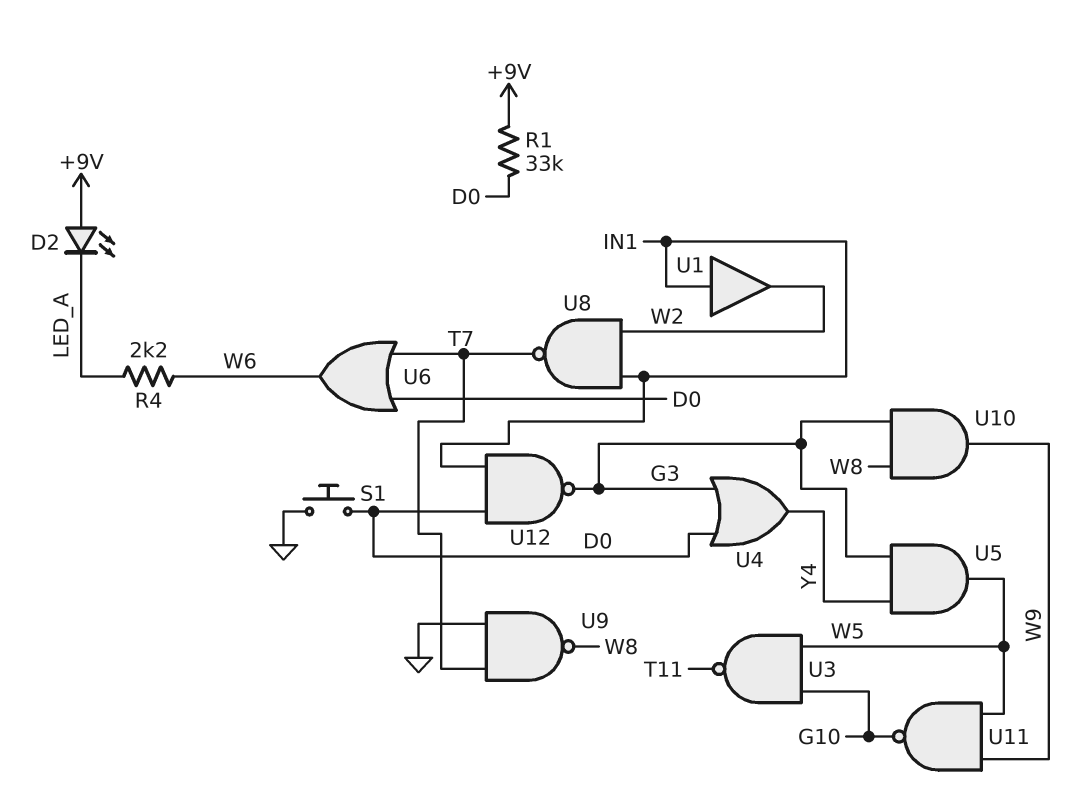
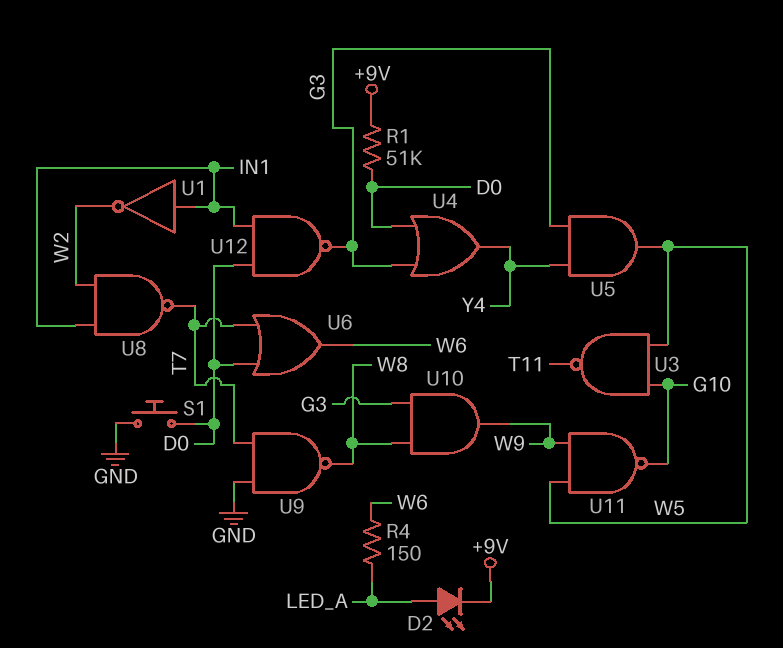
D2: LED (A +9V, K LED_A) -> LED (A LED_A, K +9V)
R1: 33k (+9V, D0) -> 51k (+9V, D0)
R4: 2.2k (LED_A, W6) -> 150 (LED_A, W6)
U1: buffer (in IN1, out W2) -> NOT (in IN1, out W2)

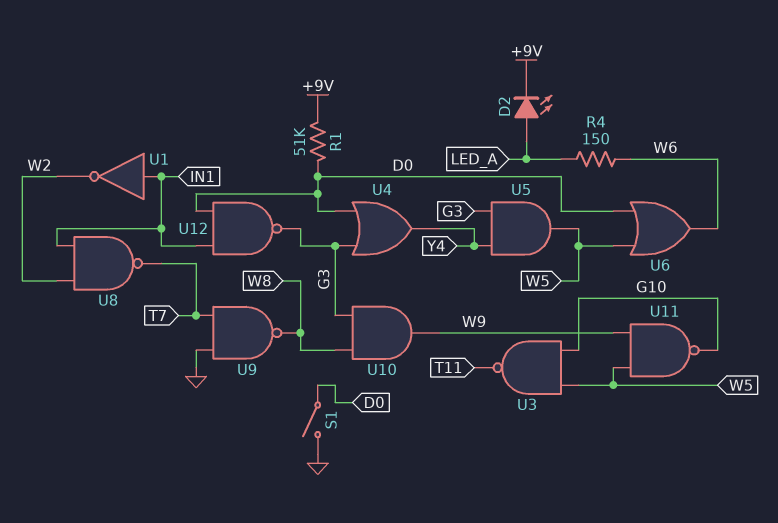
S1: button (D0, GND) -> switch (D0, GND)
U6: OR (in D0, in T7, out W6) -> OR (in D0, in W5, out W6)

